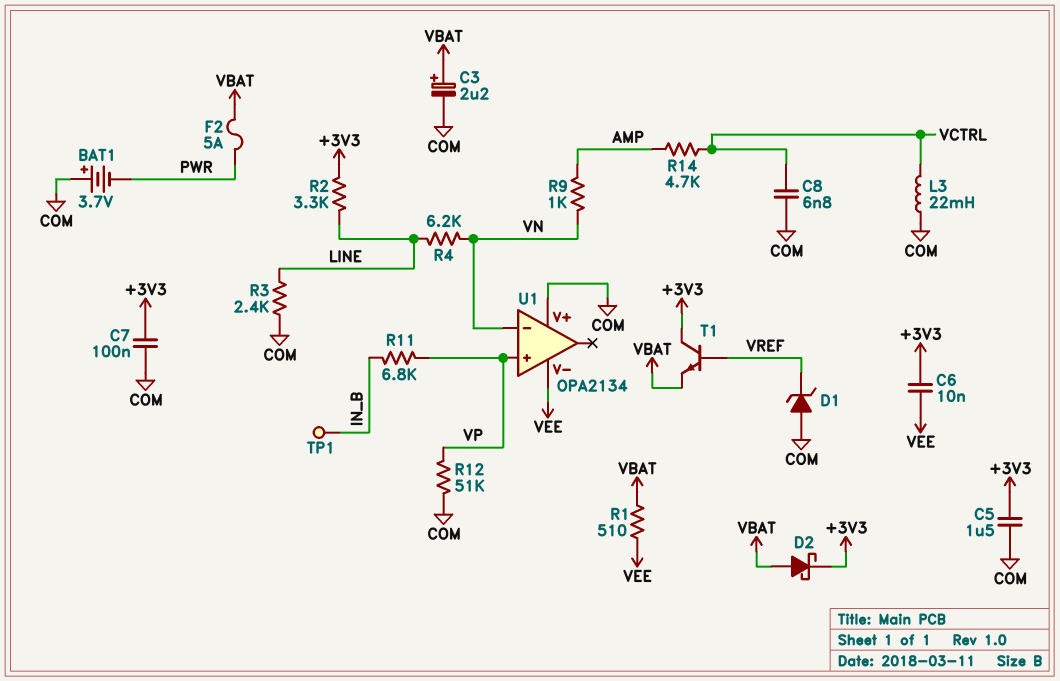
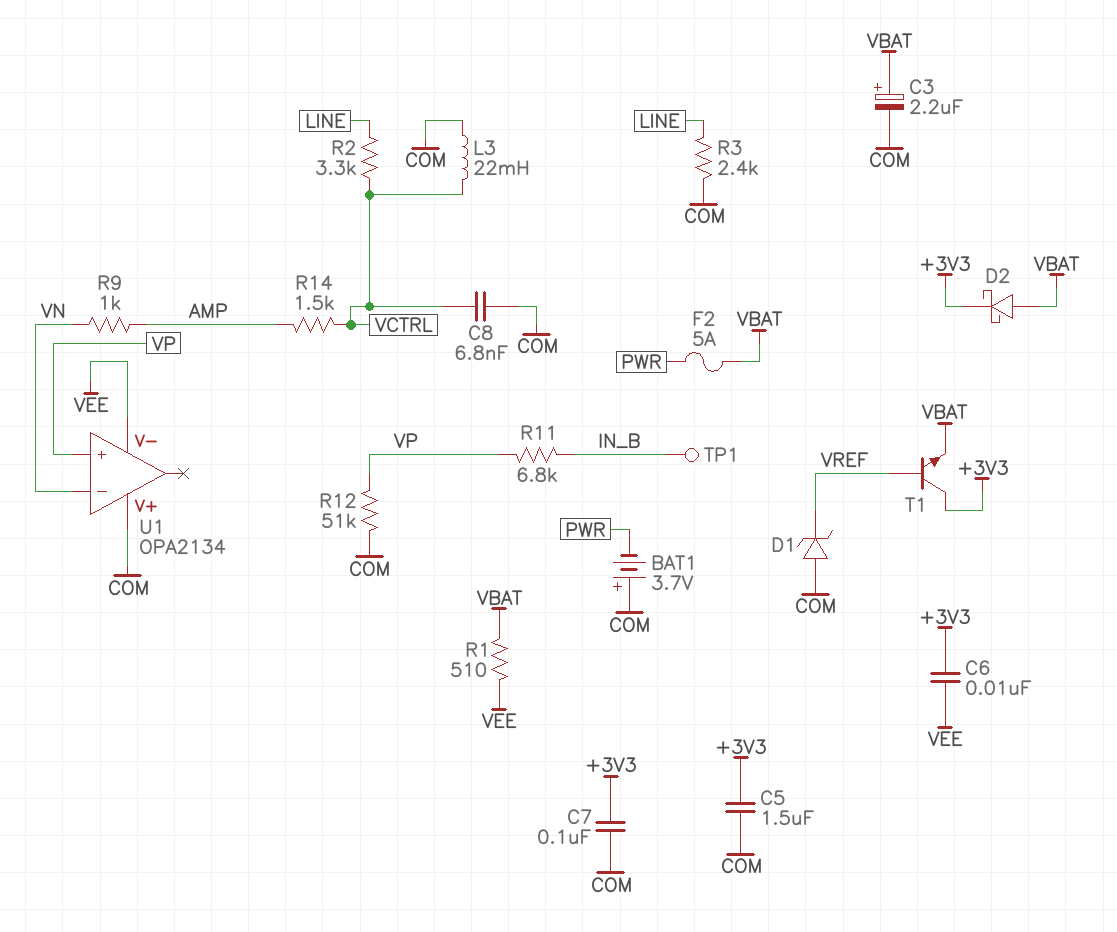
R2: 3.3k (+3V3, LINE) -> 3.3k (LINE, VCTRL)
R4: 6.2k (LINE, VN) -> none
R14: 4.7k (AMP, VCTRL) -> 1.5k (AMP, VCTRL)

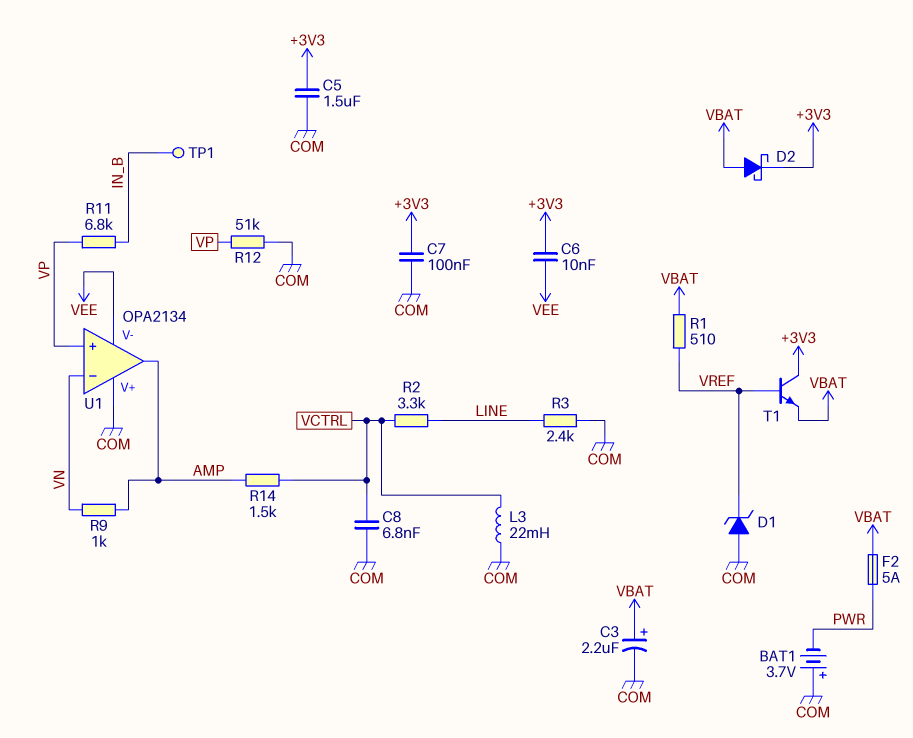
R1: 510 (VBAT, VEE) -> 510 (VBAT, VREF)
U1 pin out: none -> AMP

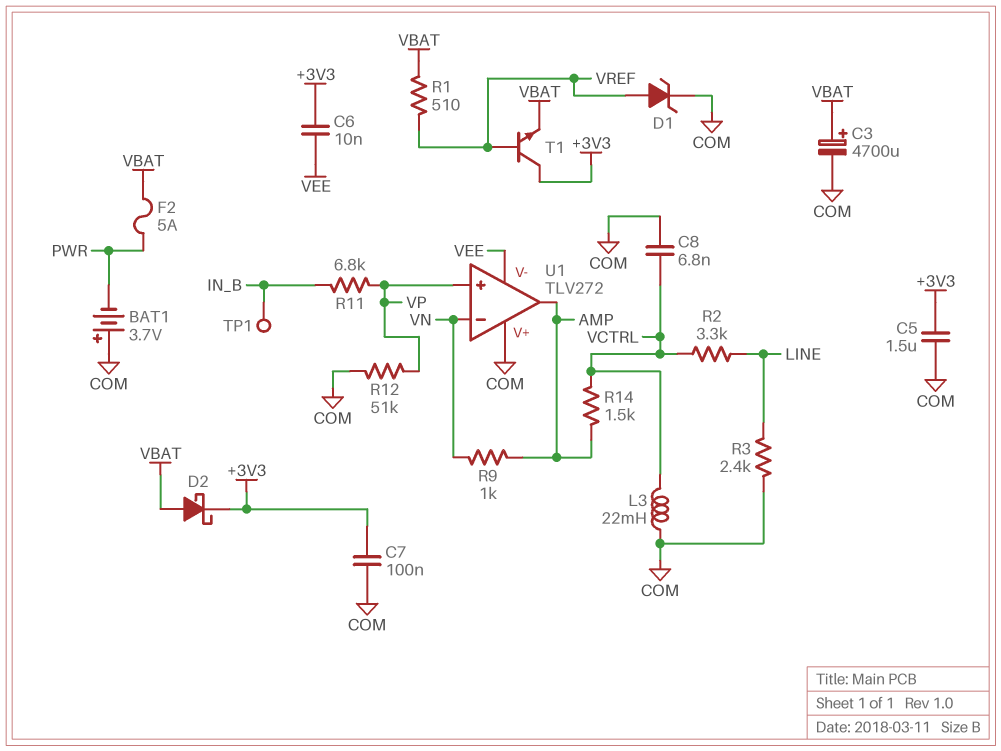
C3: 2.2uF (plus VBAT, minus COM) -> 4700uF (plus VBAT, minus COM)
D1: zener (A COM, K VREF) -> zener (A VREF, K COM)
U1: OPA2134 -> TLV272

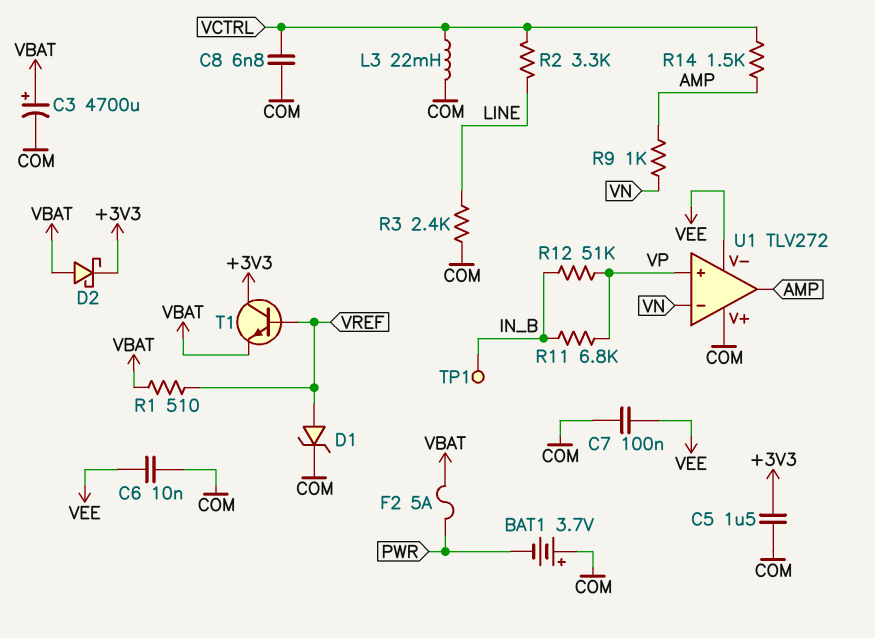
C6: 10nF (+3V3, VEE) -> 10nF (COM, VEE)
C7: 100nF (+3V3, COM) -> 100nF (COM, VEE)
R12: 51k (COM, VP) -> 51k (IN_B, VP)

